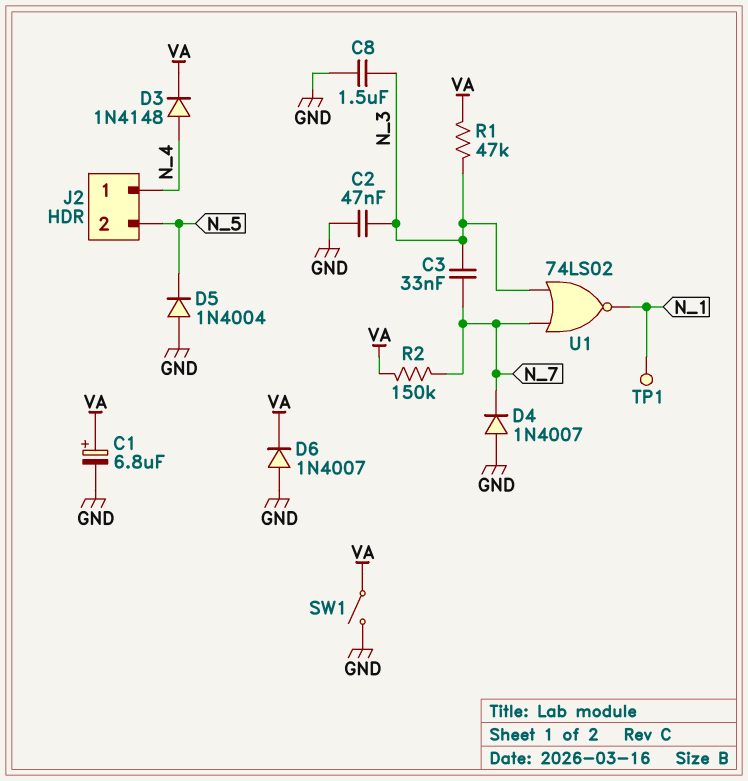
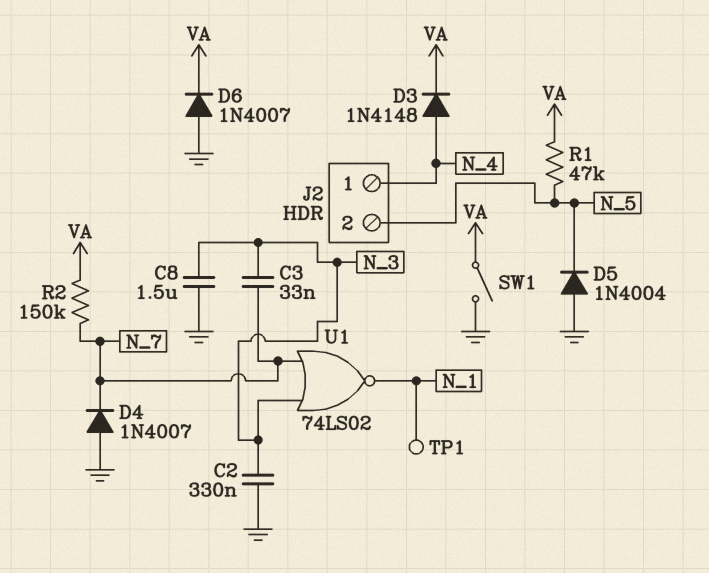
C1: 6.8uF (plus VA, minus GND) -> none
C2: 47nF (GND, N_3) -> 330nF (GND, N_3)
R1: 47k (N_3, VA) -> 47k (N_5, VA)

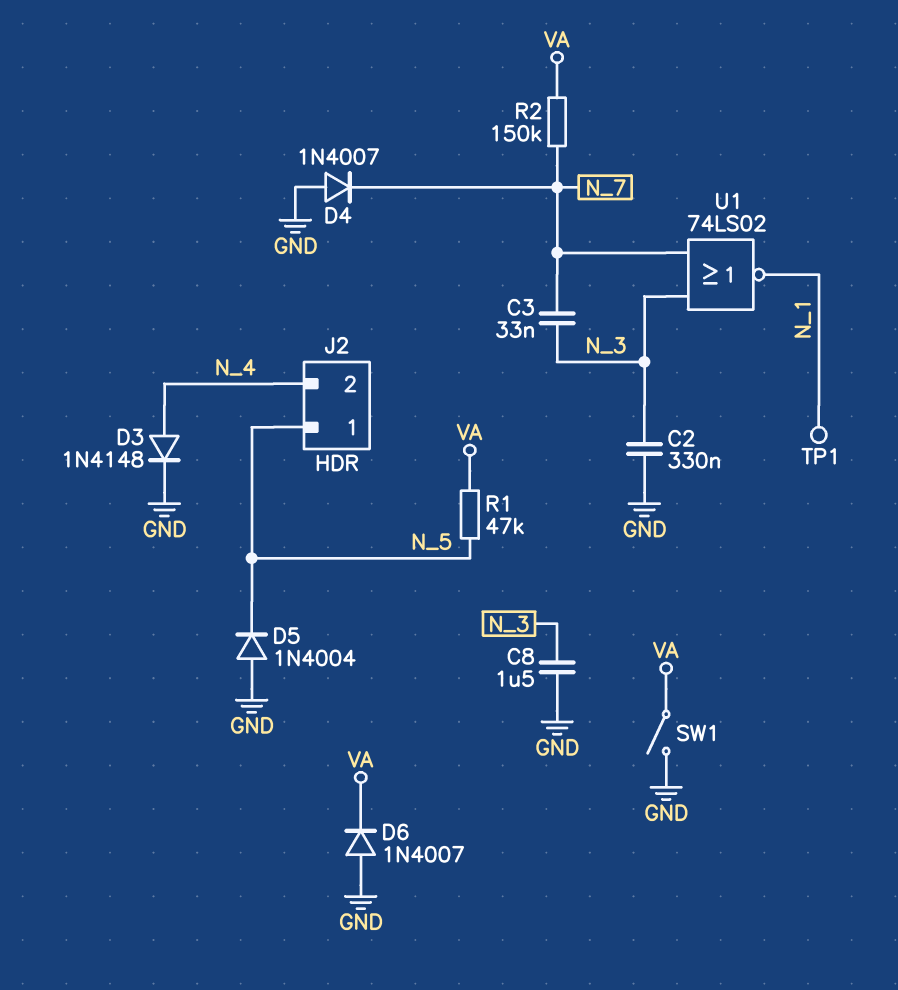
D3: diode 1N4148 (A N_4, K VA) -> diode 1N4148 (A N_4, K GND)
J2 pin 1: N_4 -> N_5
J2 pin 2: N_5 -> N_4

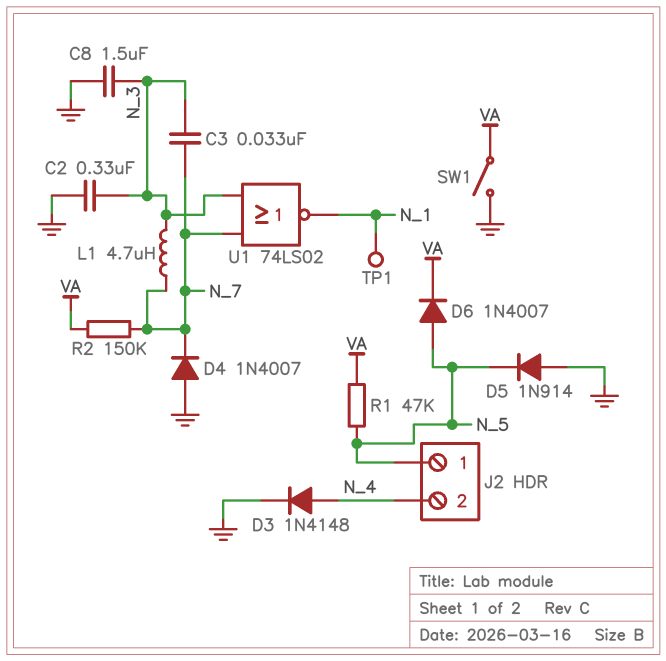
D5: diode 1N4004 (A GND, K N_5) -> diode 1N914 (A GND, K N_5)
D6: diode 1N4007 (A GND, K VA) -> diode 1N4007 (A N_5, K VA)
L1: none -> 4.7uH (N_3, N_7)

